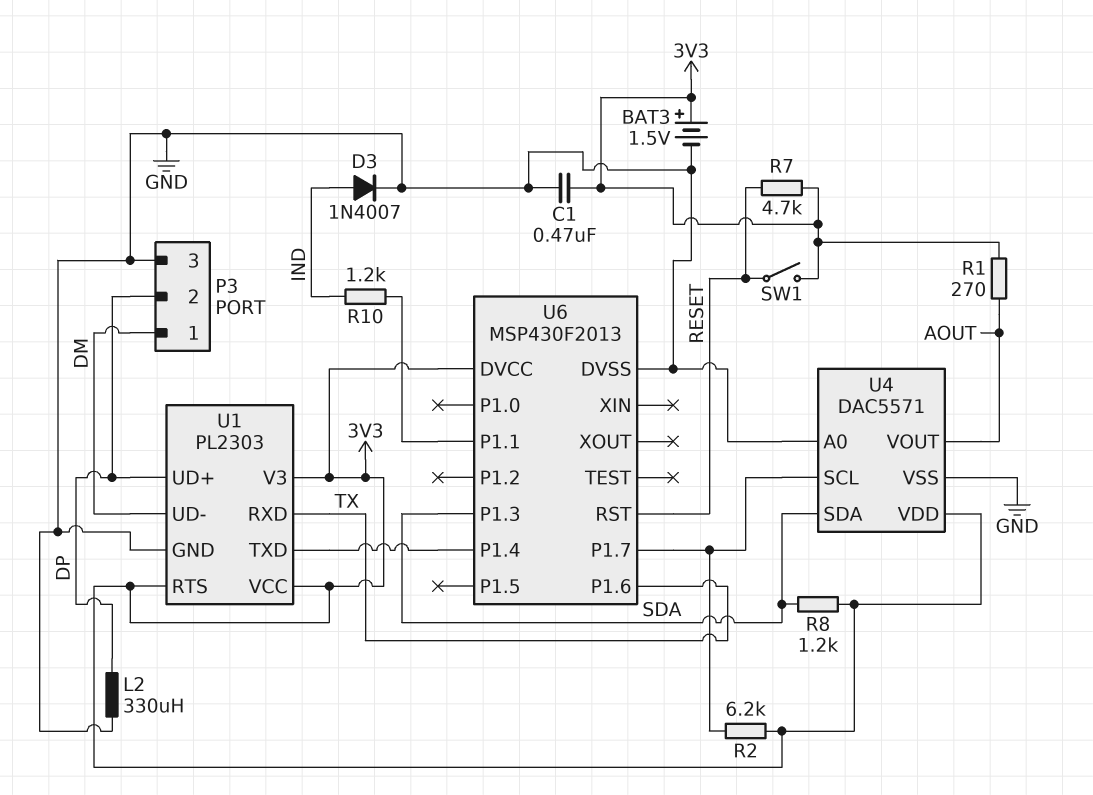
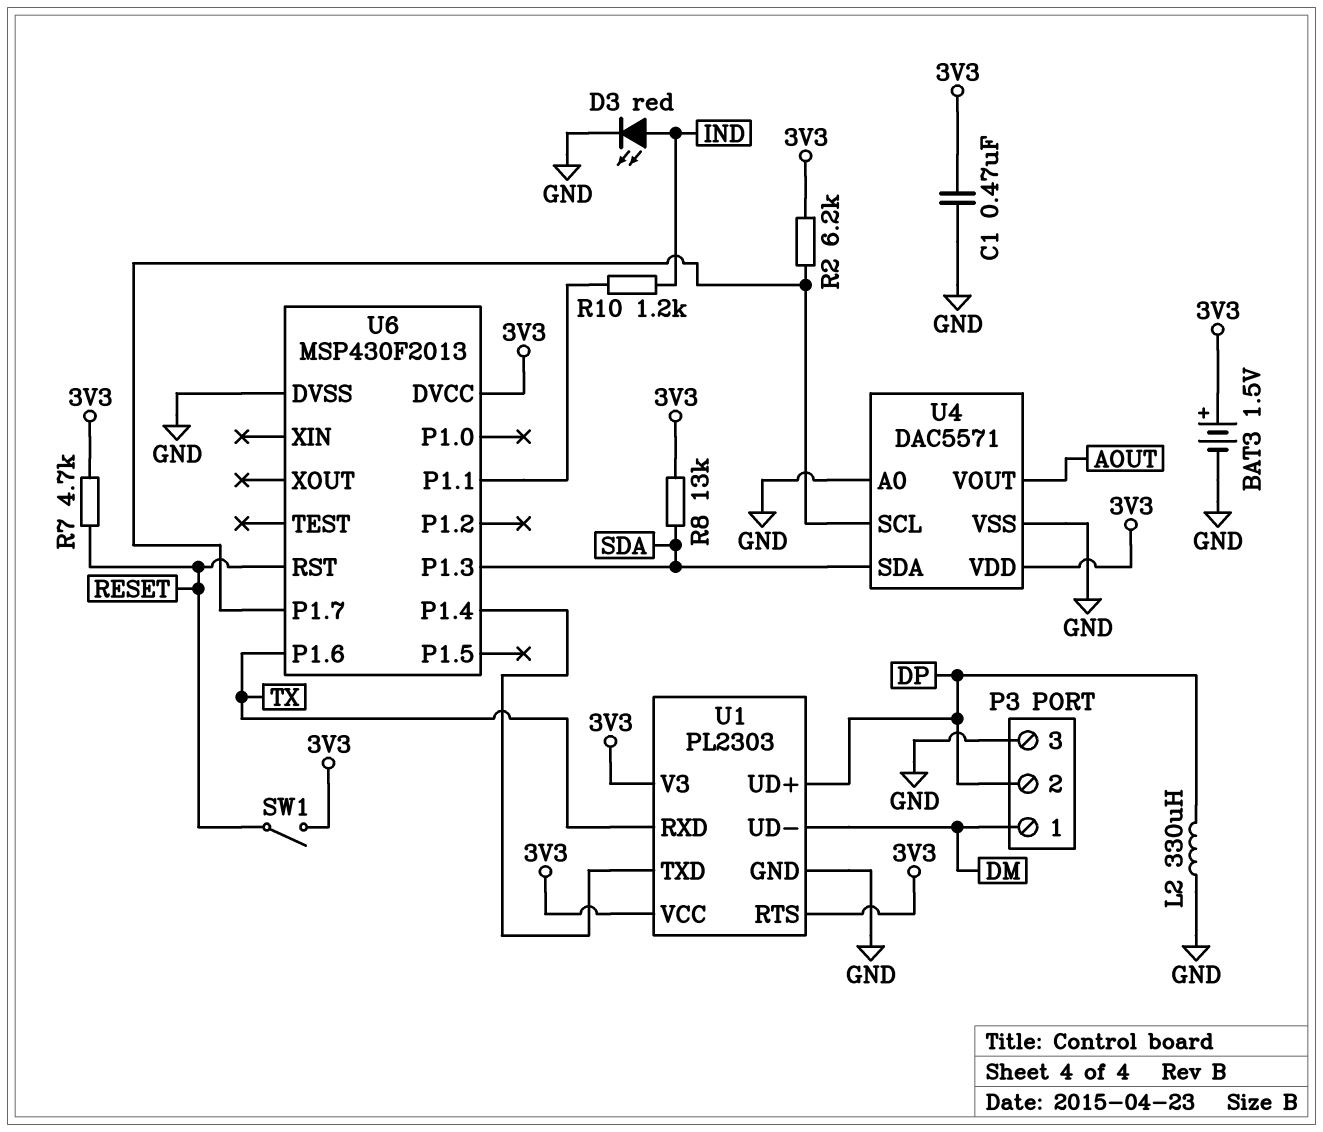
D3: diode 1N4007 (A IND, K GND) -> LED red (A IND, K GND)
R1: 270 (3V3, AOUT) -> none
R8: 1.2k (3V3, SDA) -> 13k (3V3, SDA)

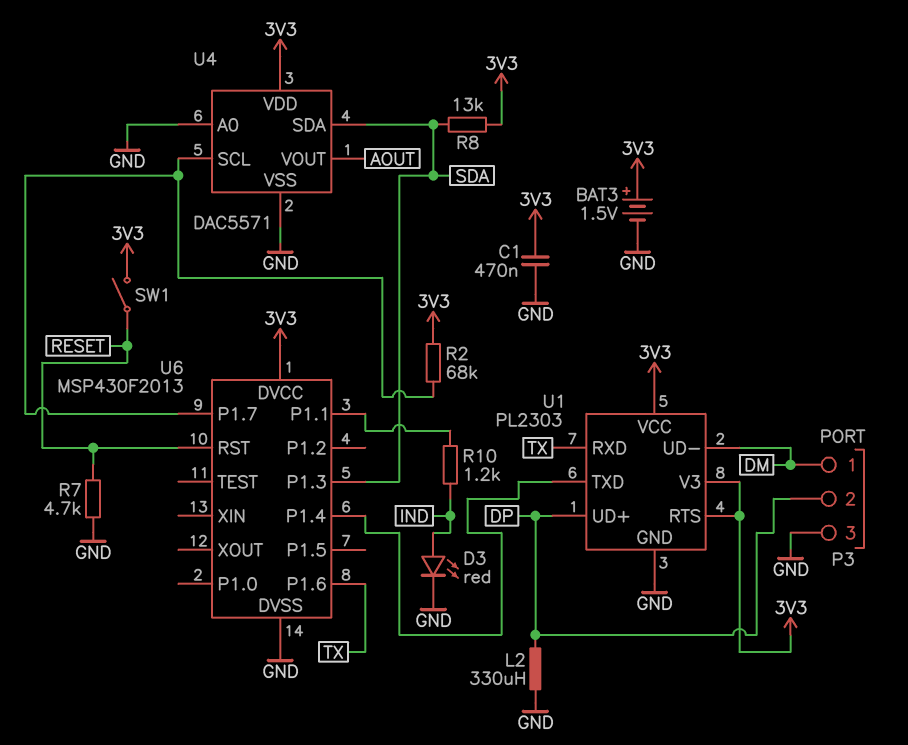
R2: 6.2k (3V3, U4/SCL) -> 68k (3V3, U4/SCL)
R7: 4.7k (3V3, RESET) -> 4.7k (GND, RESET)

